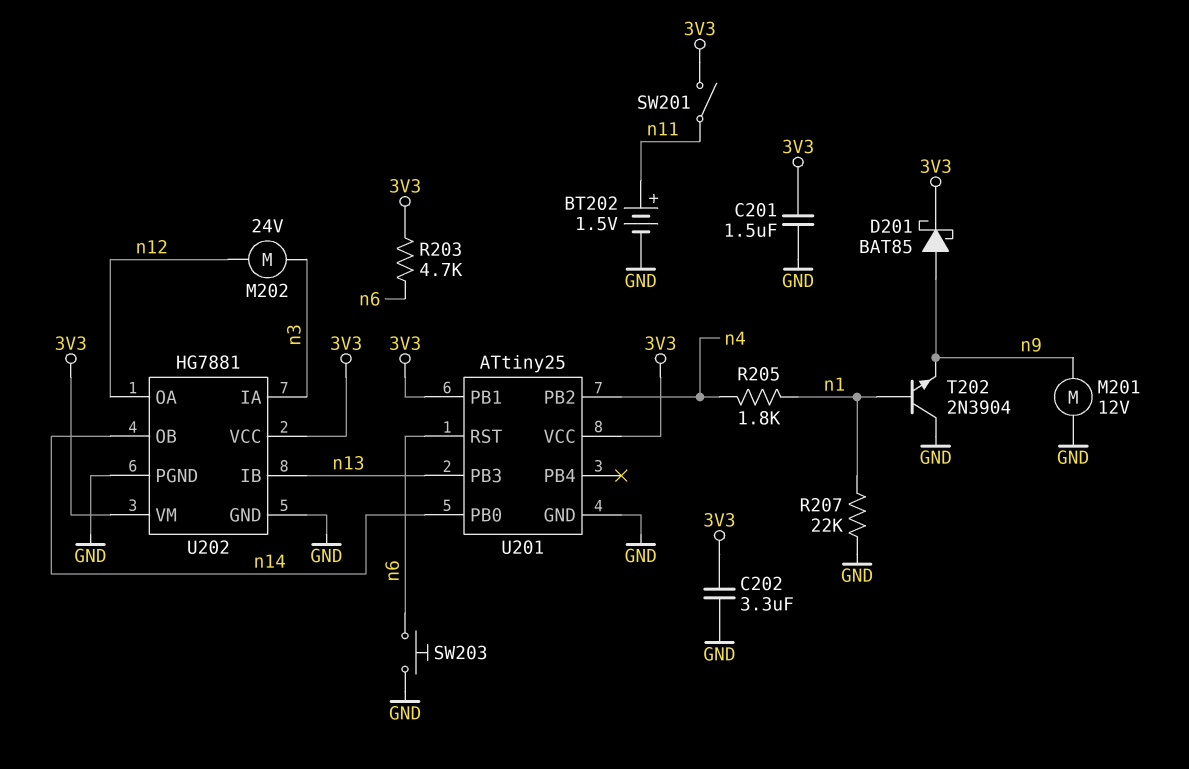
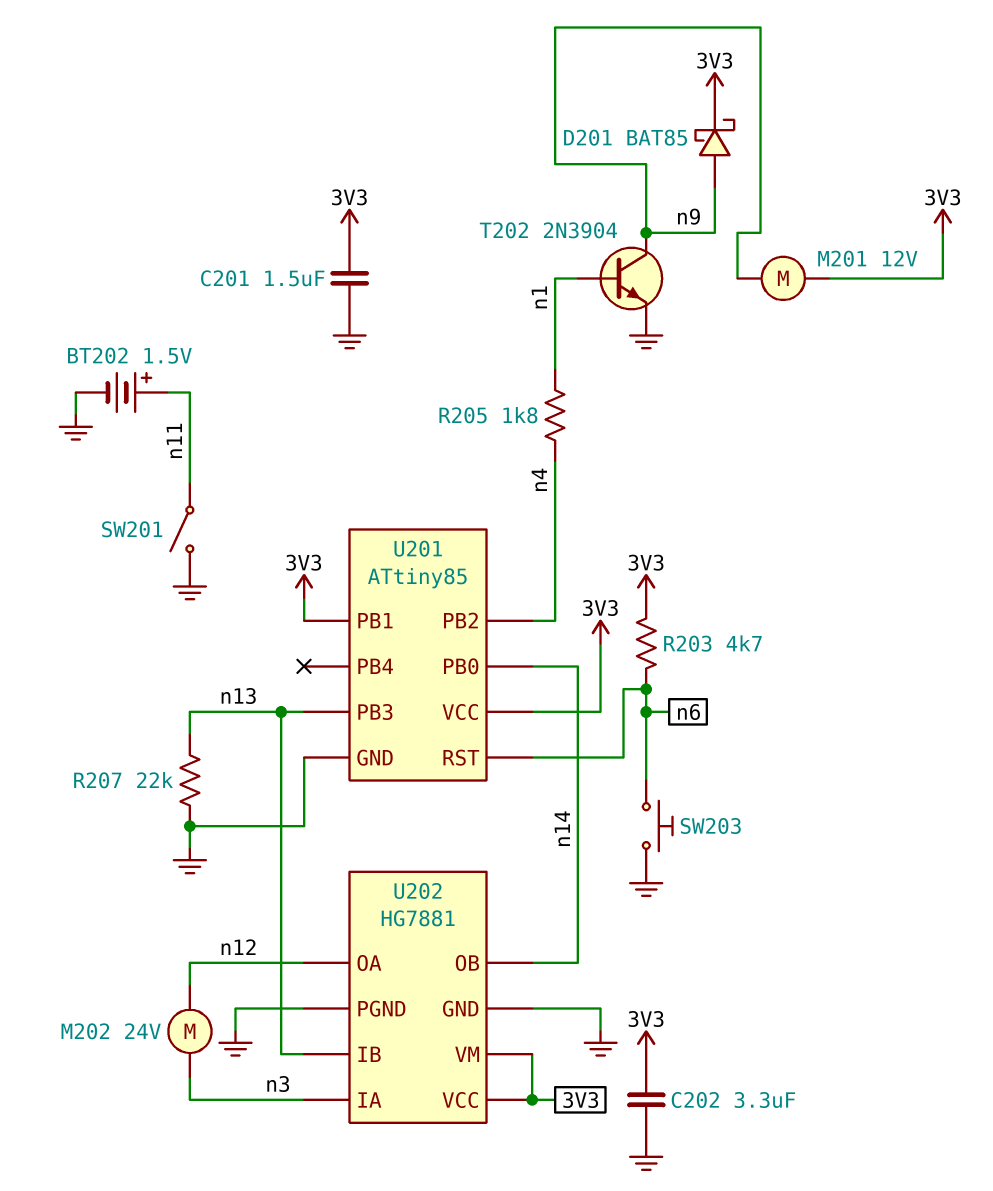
M201: motor 12V (GND, n9) -> motor 12V (3V3, n9)
R207: 22k (GND, n1) -> 22k (GND, n13)
SW201: switch (3V3, n11) -> switch (GND, n11)
T202: NPN 2N3904 (B n1, C GND, E n9) -> NPN 2N3904 (B n1, C n9, E GND)
U201: ATtiny25 -> ATtiny85

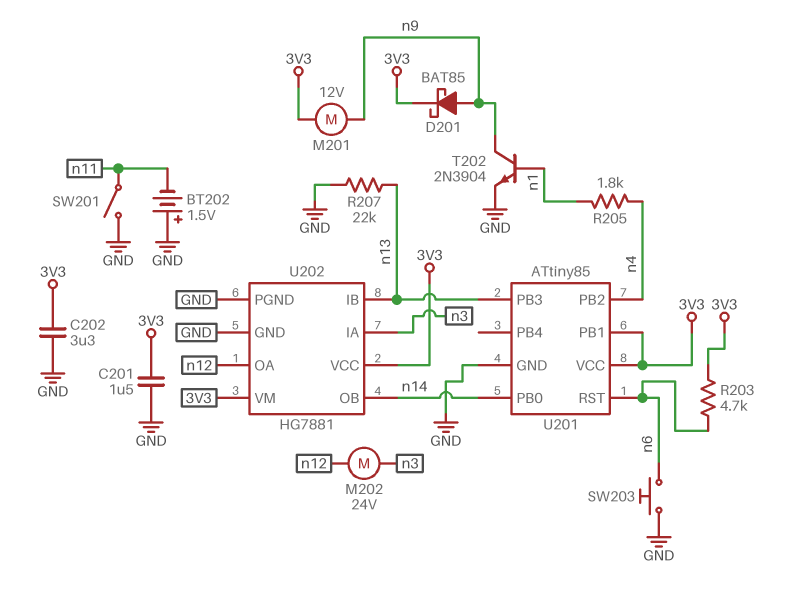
BT202: 1.5V (plus n11, minus GND) -> 1.5V (plus GND, minus n11)

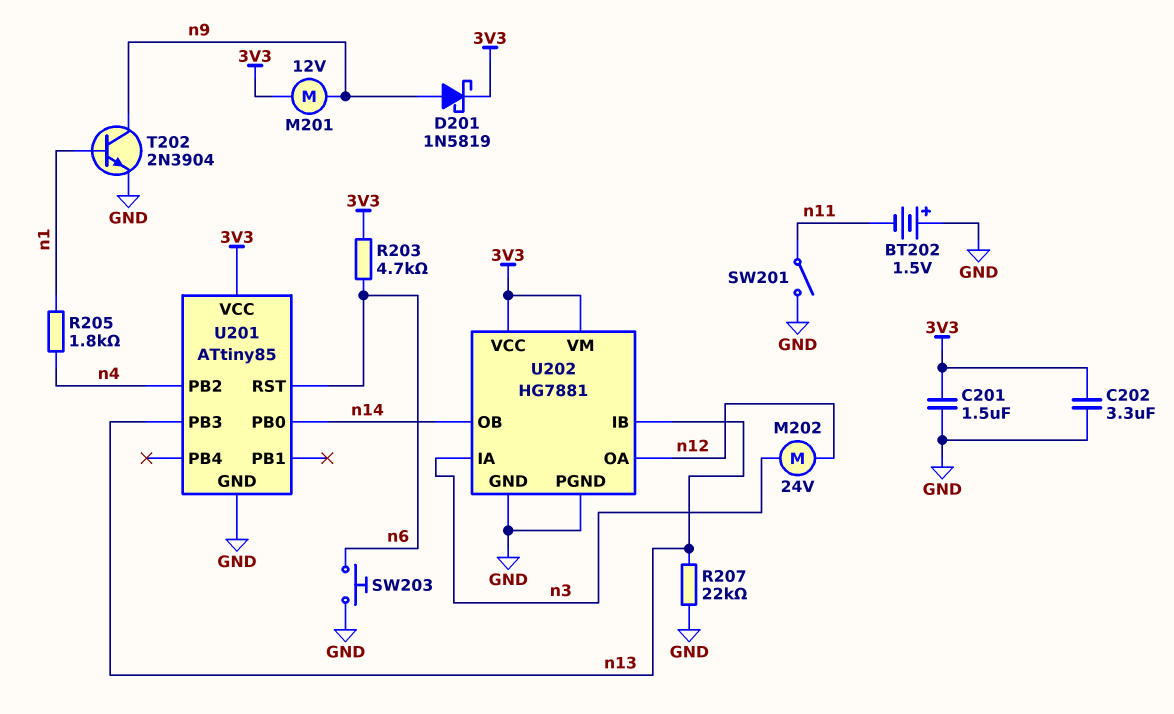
D201: schottky BAT85 (A n9, K 3V3) -> schottky 1N5819 (A n9, K 3V3)
U201 pin PB1: 3V3 -> none

